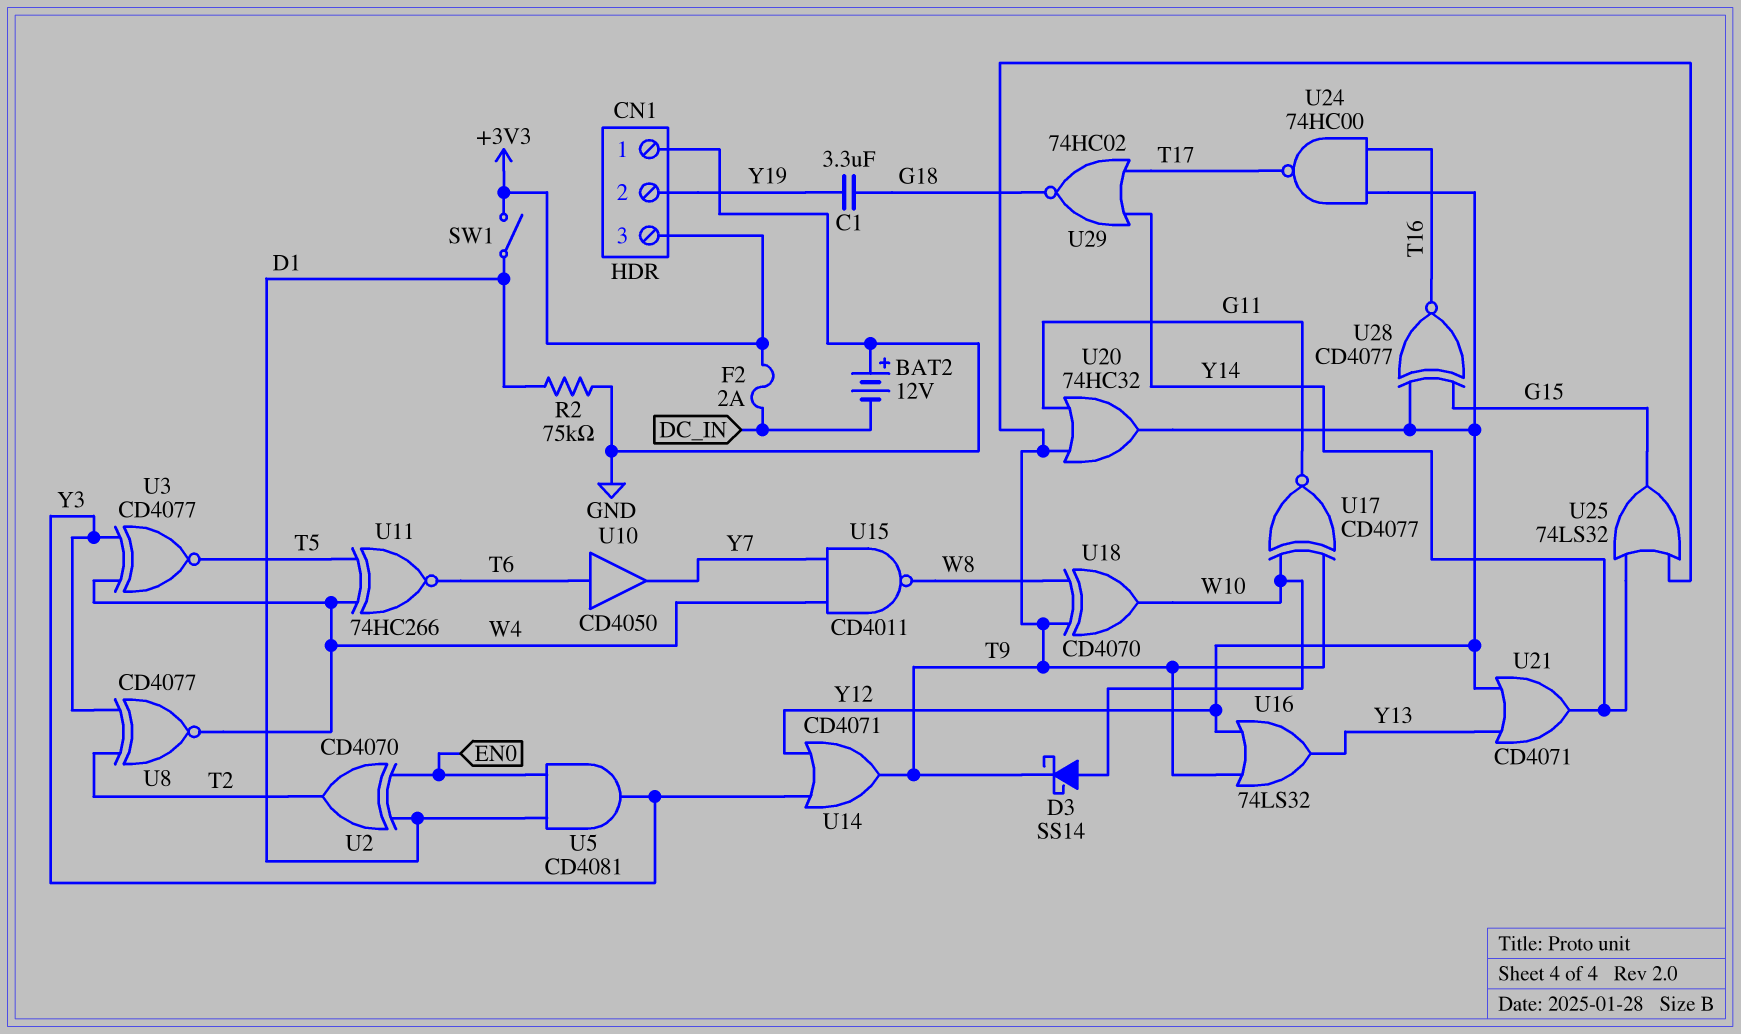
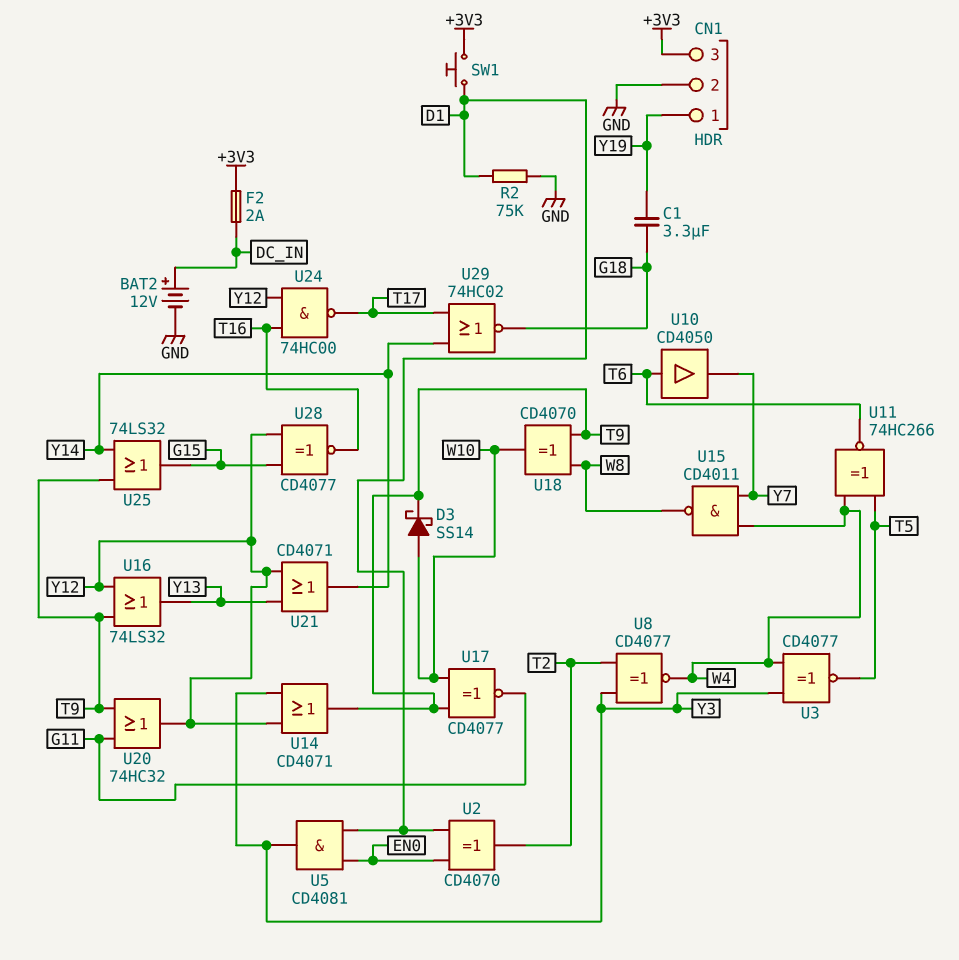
BAT2: 12V (plus GND, minus DC_IN) -> 12V (plus DC_IN, minus GND)
CN1 pin 1: GND -> Y19
CN1 pin 2: Y19 -> GND
SW1: switch (+3V3, D1) -> button (+3V3, D1)

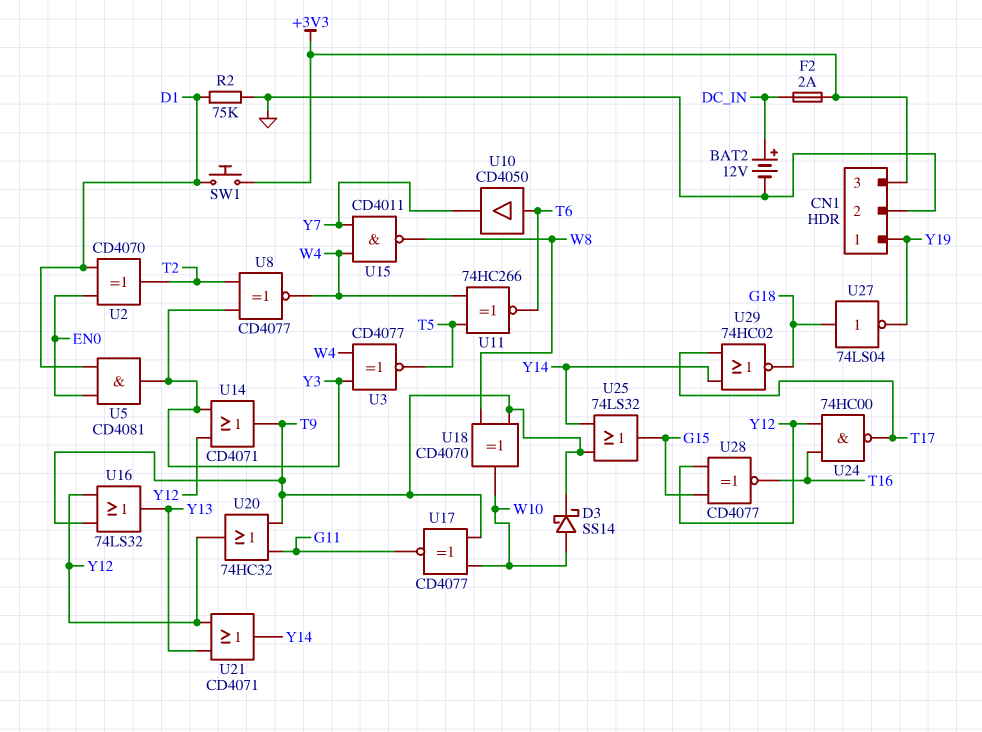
C1: 3.3uF (G18, Y19) -> none
U27: none -> NOT 74LS04 (in G18, out Y19)

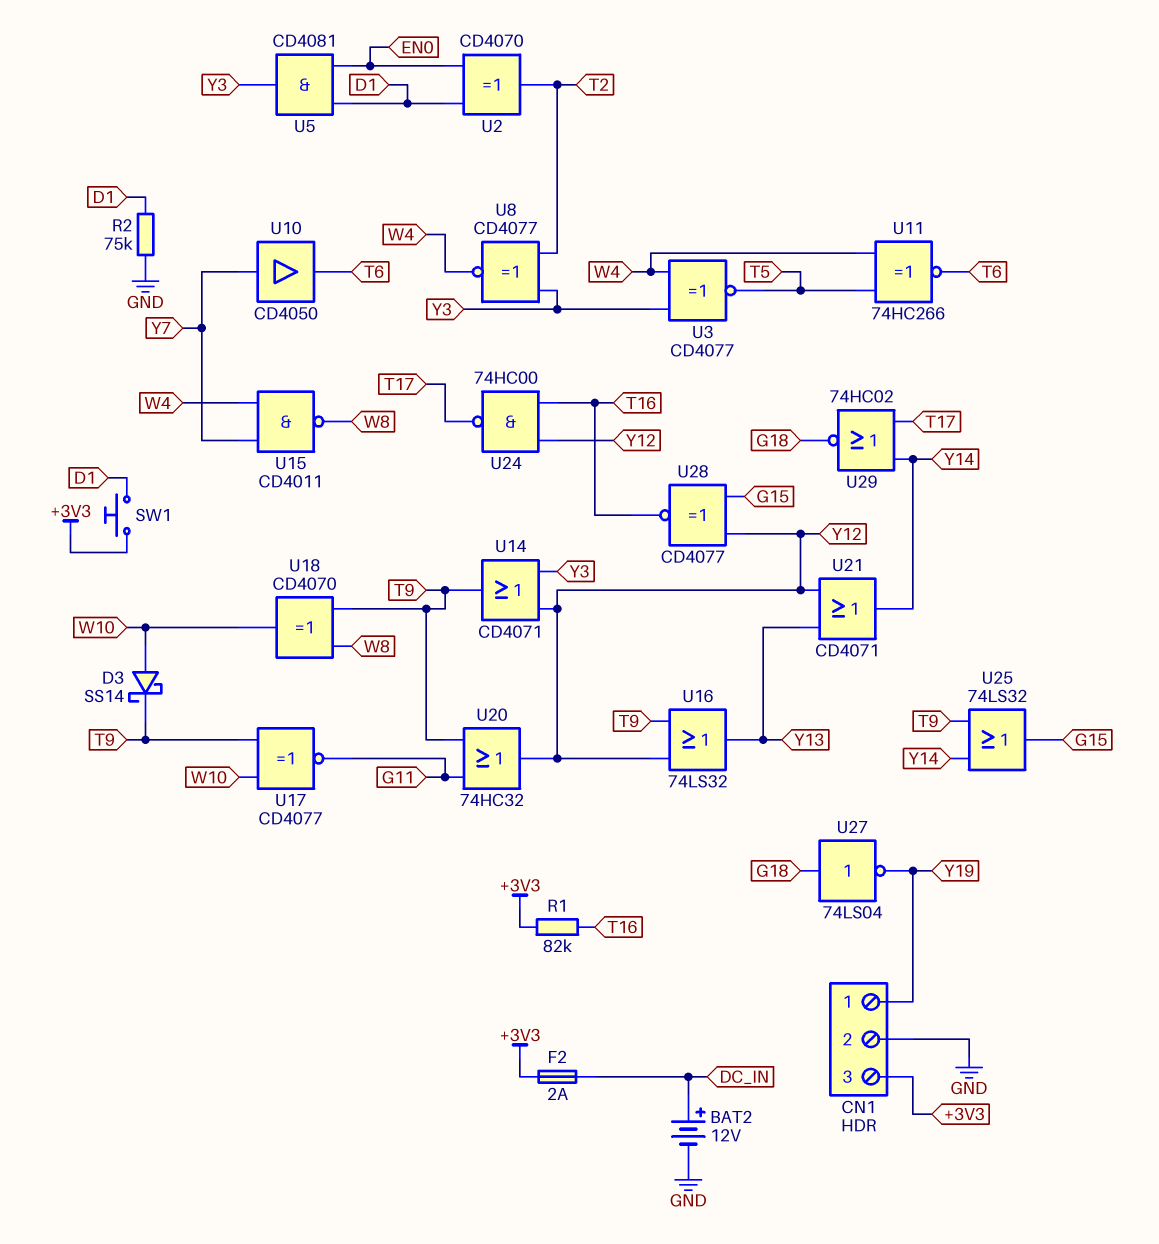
R1: none -> 82k (+3V3, T16)
U10: buffer CD4050 (in T6, out Y7) -> buffer CD4050 (in Y7, out T6)

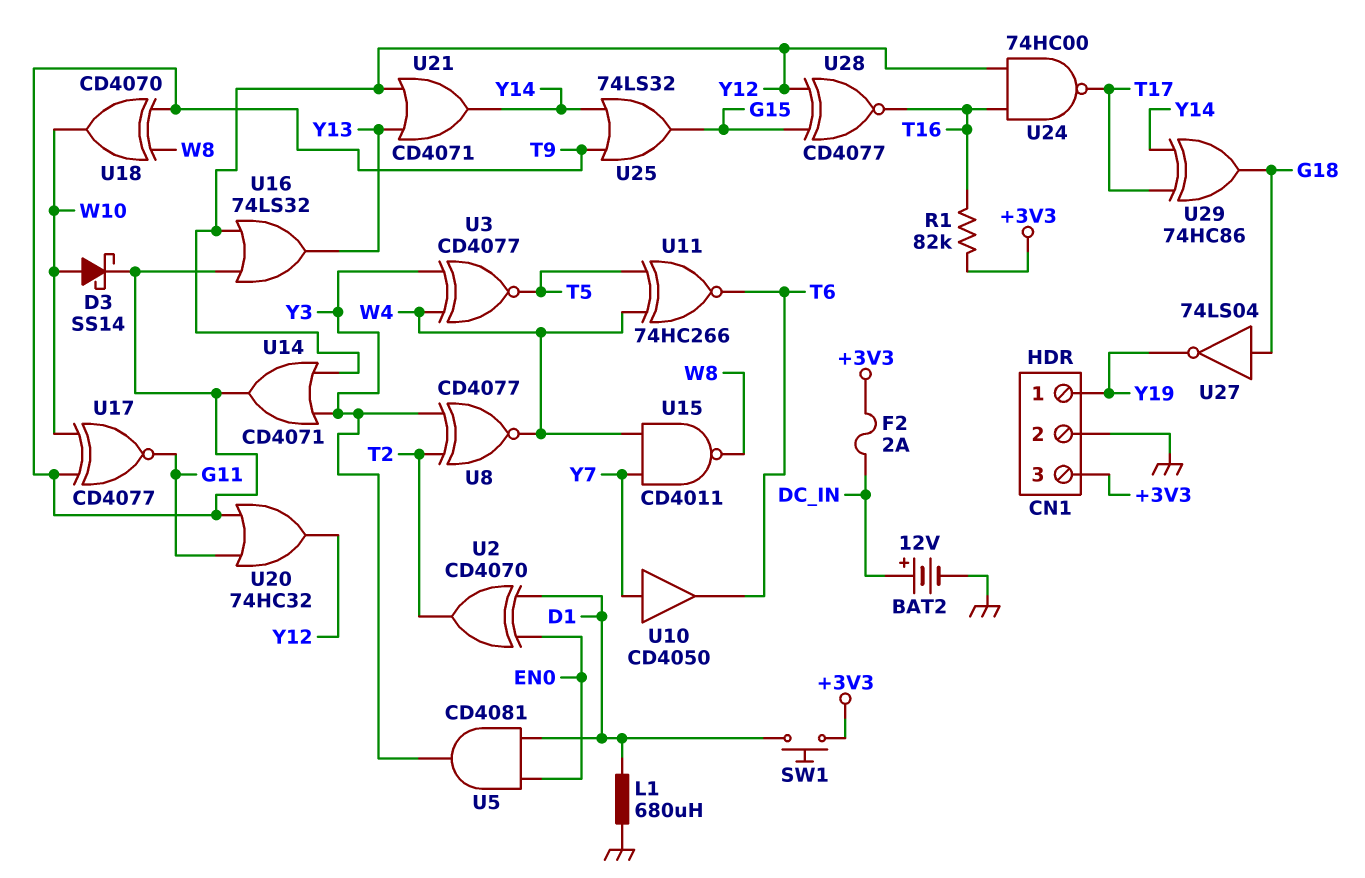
L1: none -> 680uH (D1, GND)
R2: 75k (D1, GND) -> none
U29: NOR 74HC02 (in T17, in Y14, out G18) -> XOR 74HC86 (in T17, in Y14, out G18)

